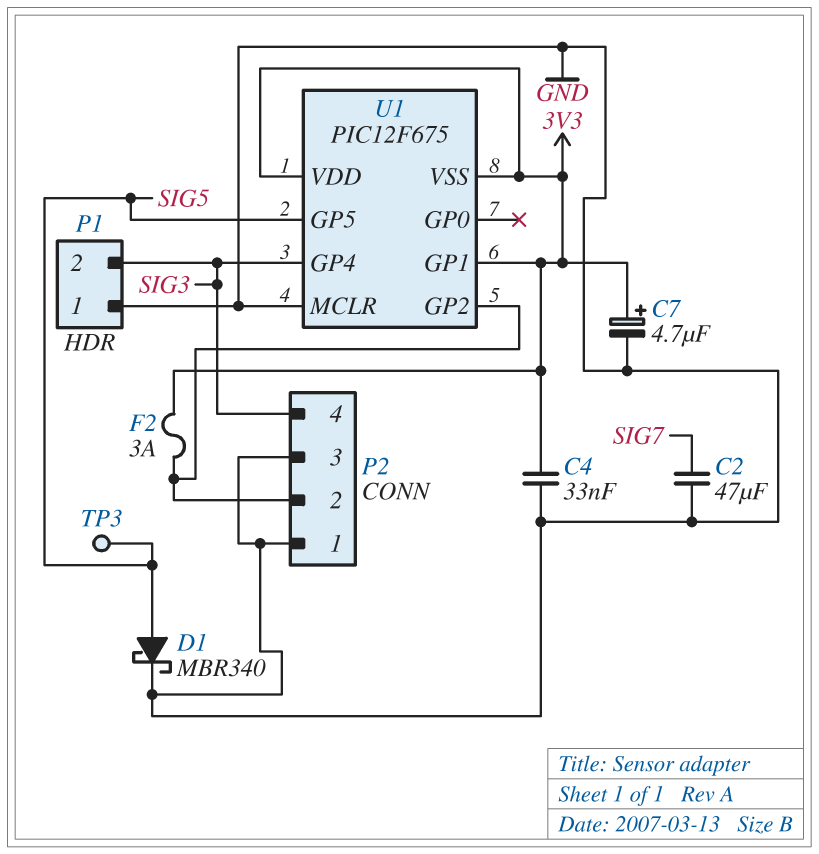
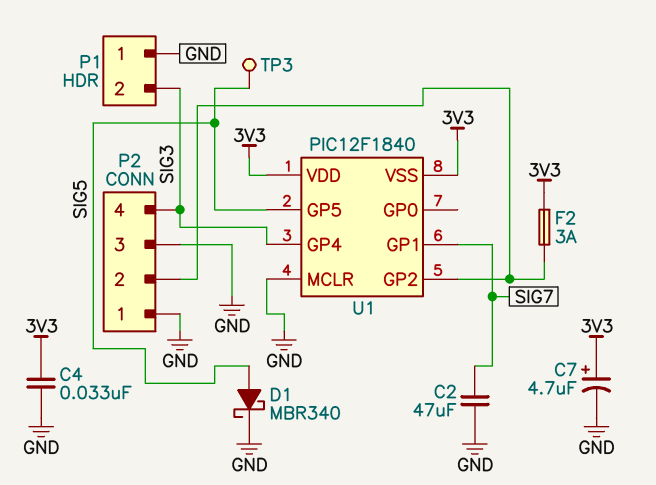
U1: PIC12F675 -> PIC12F1840
U1 pin GP1: 3V3 -> SIG7

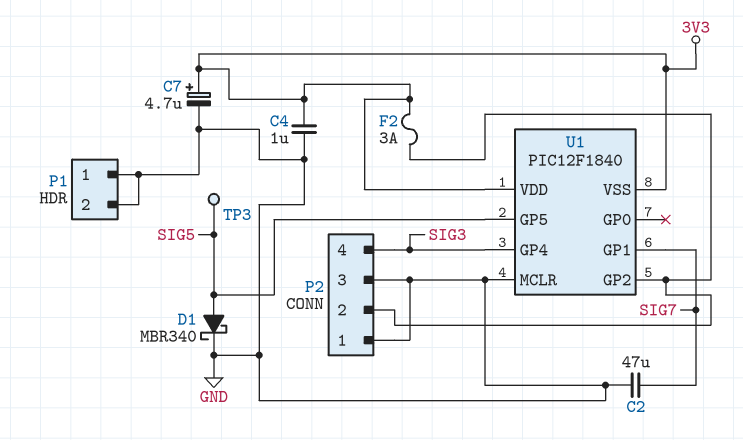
C4: 33nF (3V3, GND) -> 1uF (3V3, GND)
P1 pin 2: SIG3 -> GND

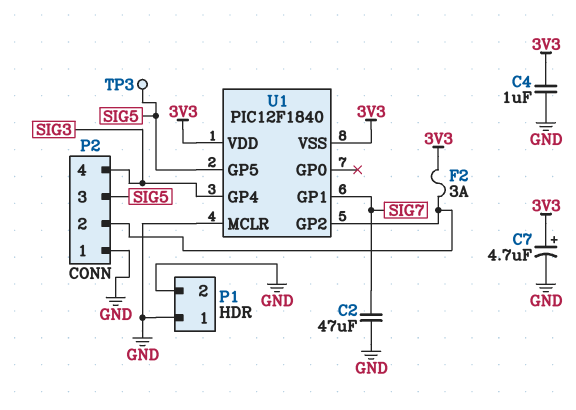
D1: schottky MBR340 (A SIG5, K GND) -> none
P2 pin 3: GND -> SIG5

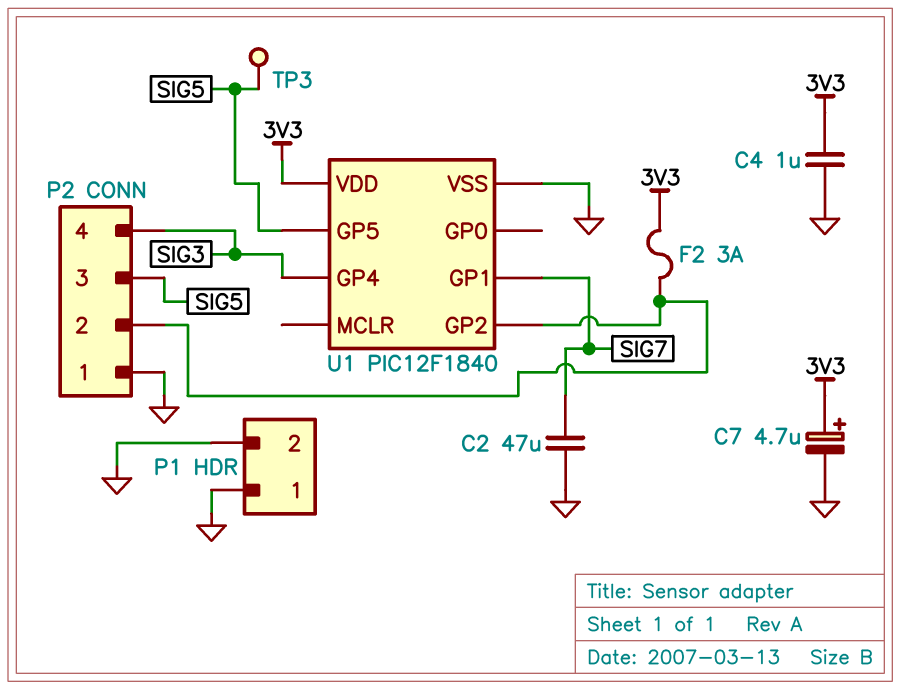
U1 pin MCLR: GND -> none
U1 pin VSS: 3V3 -> GND

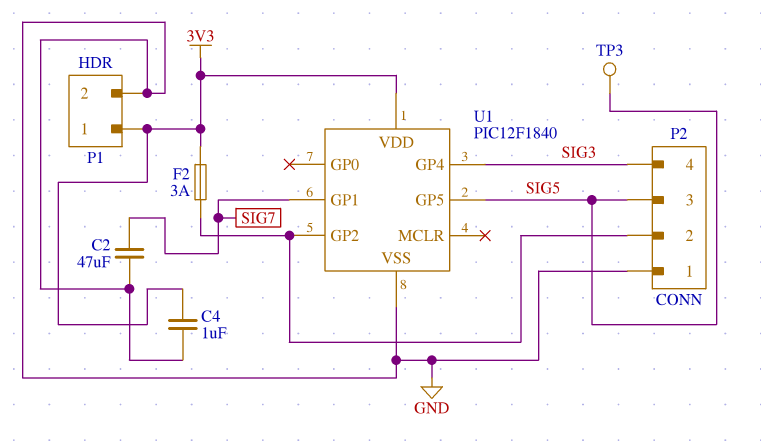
C7: 4.7uF (plus 3V3, minus GND) -> none
P1 pin 1: GND -> 3V3

